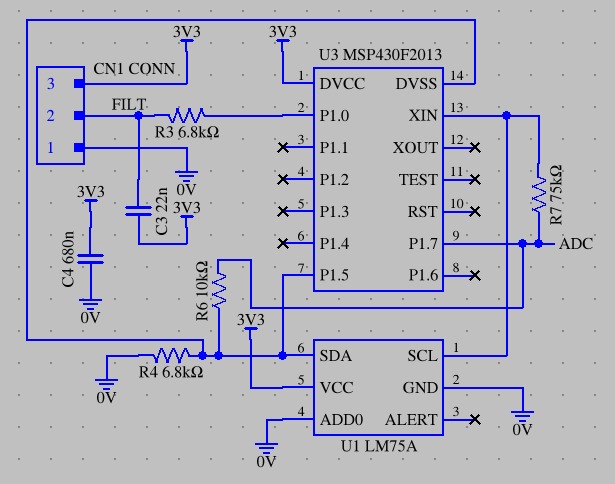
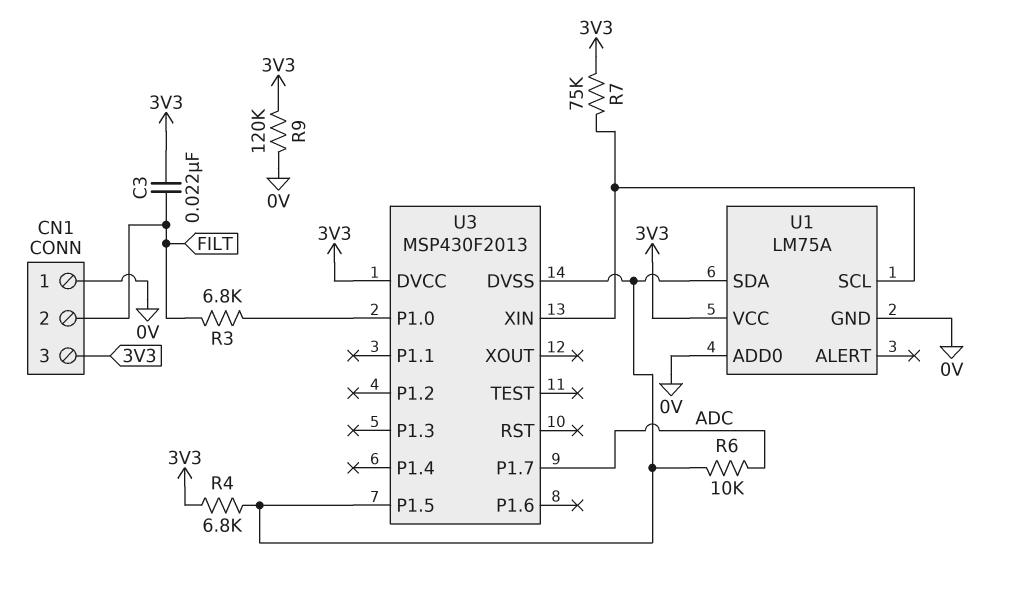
C4: 680nF (0V, 3V3) -> none
R4: 6.8k (0V, U1/SDA) -> 6.8k (3V3, U1/SDA)
R7: 75k (ADC, U1/SCL) -> 75k (3V3, U1/SCL)
R9: none -> 120k (0V, 3V3)

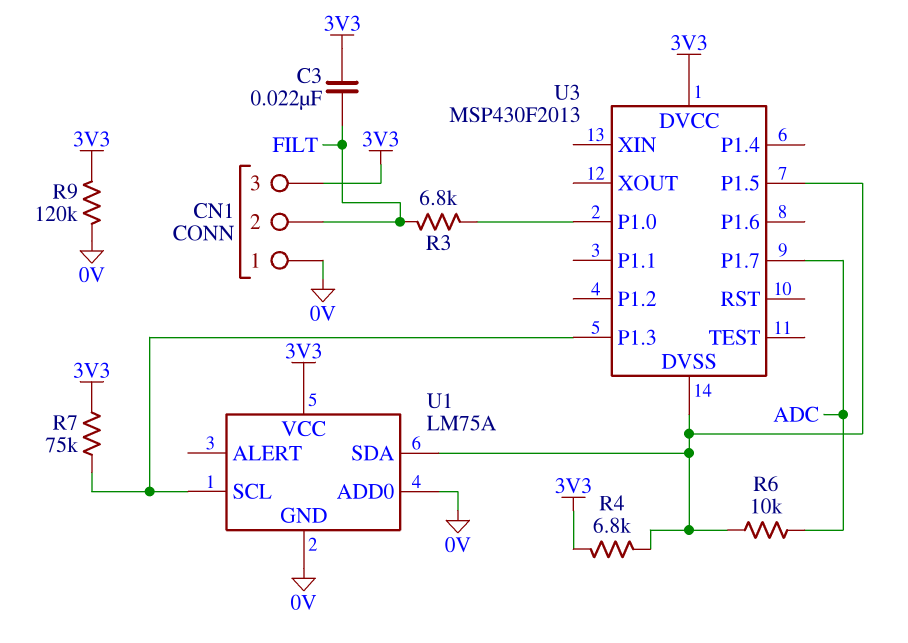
U3 pin P1.3: none -> U1/SCL
U3 pin XIN: U1/SCL -> none

